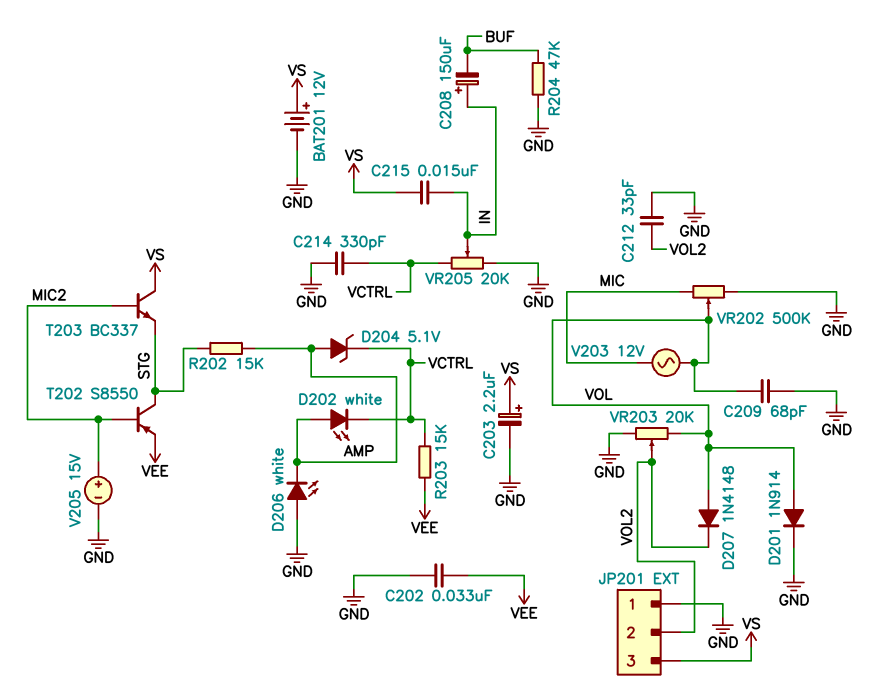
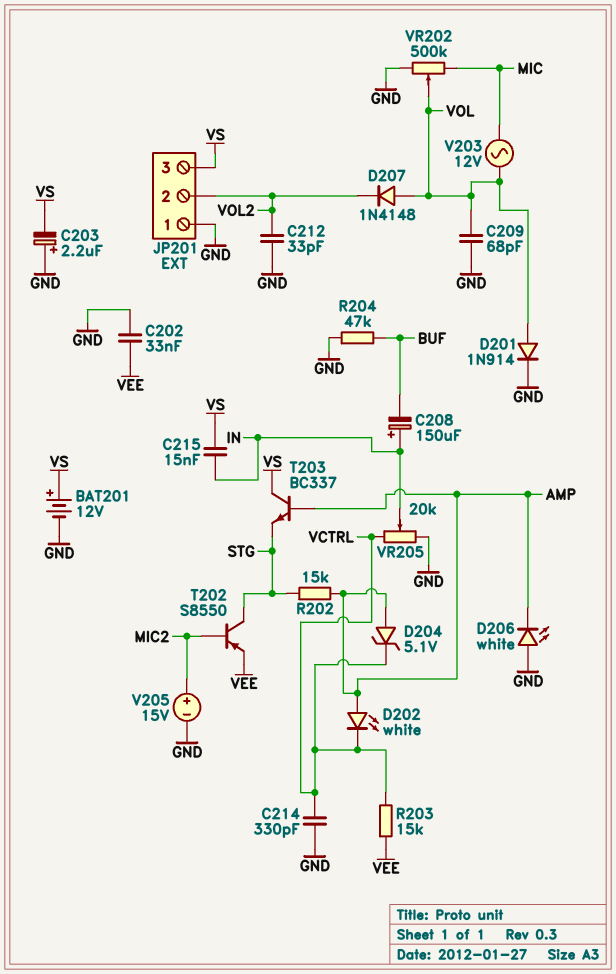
C203: 2.2uF (plus VS, minus GND) -> 2.2uF (plus GND, minus VS)
T203: NPN BC337 (B MIC2, C VS, E STG) -> NPN BC337 (B AMP, C VS, E STG)
VR203: 20k (GND, VOL, wiper VOL2) -> none

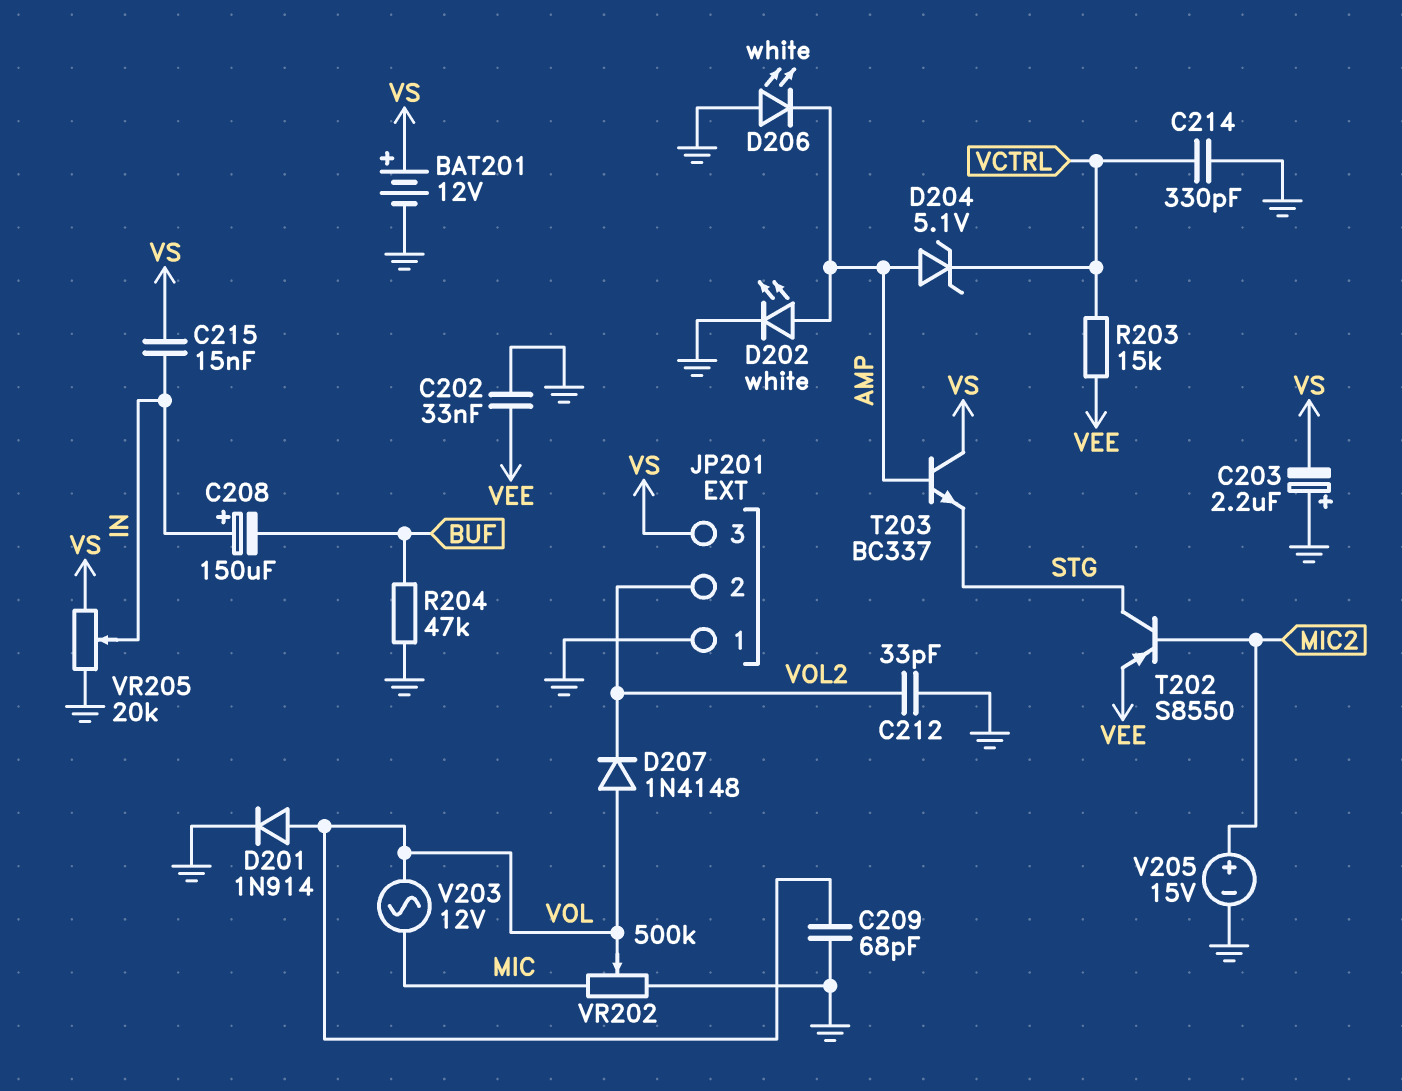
D202: LED white (A AMP, K VCTRL) -> LED white (A AMP, K GND)
R202: 15k (AMP, STG) -> none
VR205: 20k (GND, VCTRL, wiper IN) -> 20k (GND, VS, wiper IN)

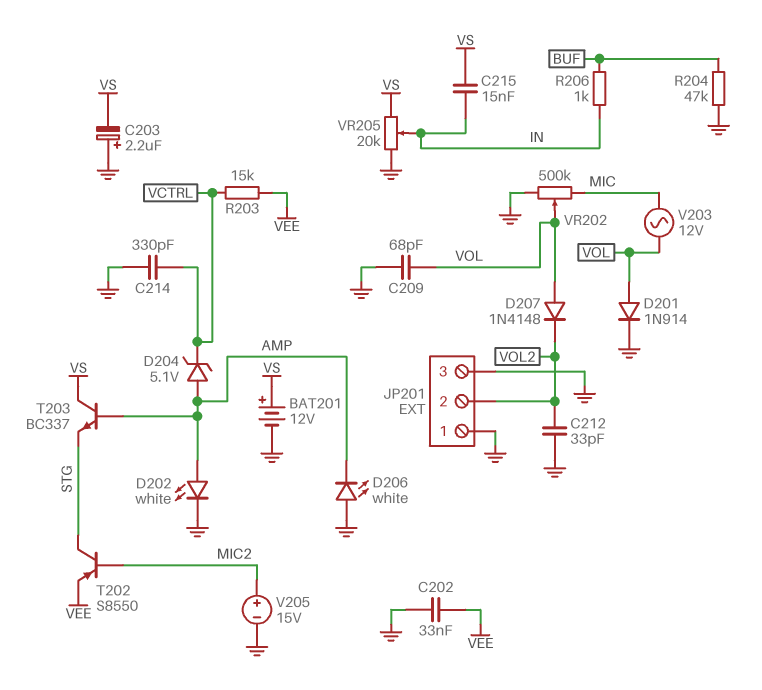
C208: 150uF (plus IN, minus BUF) -> none
JP201 pin 3: VS -> GND
R206: none -> 1k (BUF, IN)

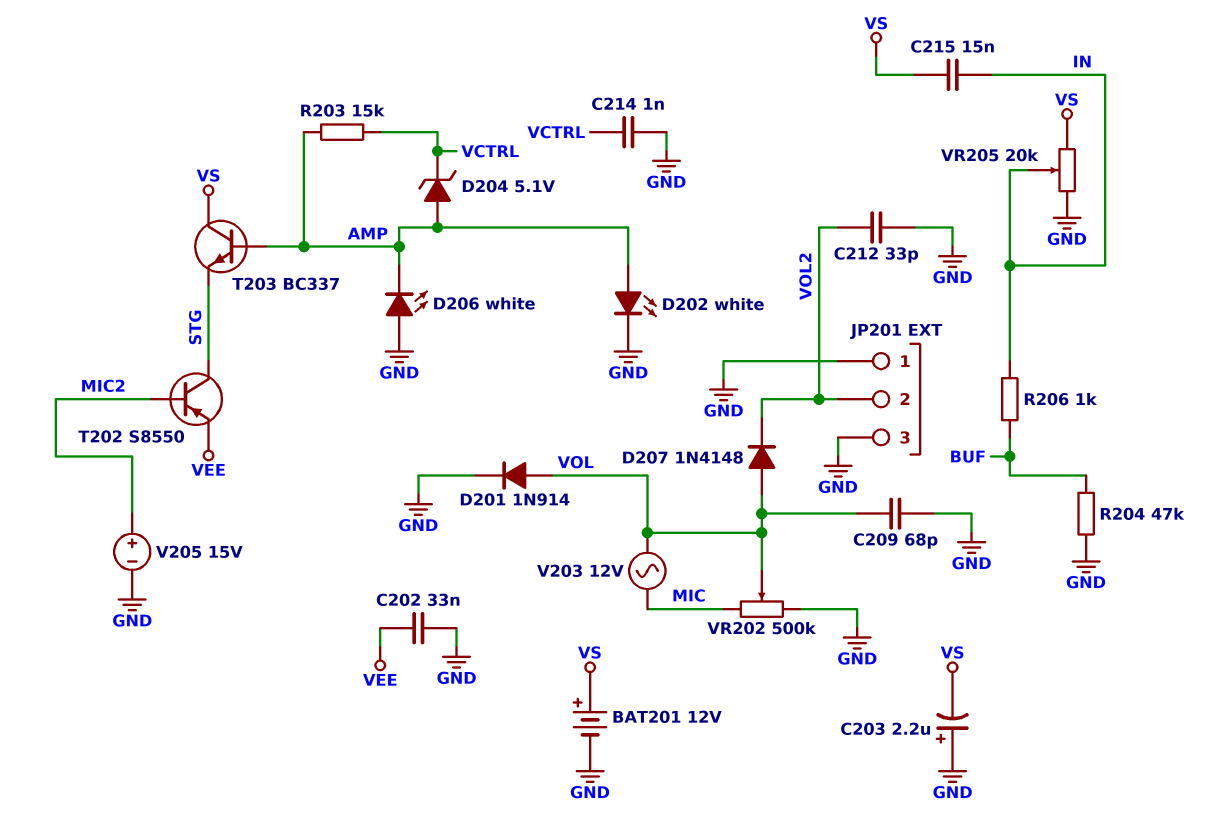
C214: 330pF (GND, VCTRL) -> 1nF (GND, VCTRL)
R203: 15k (VCTRL, VEE) -> 15k (AMP, VCTRL)

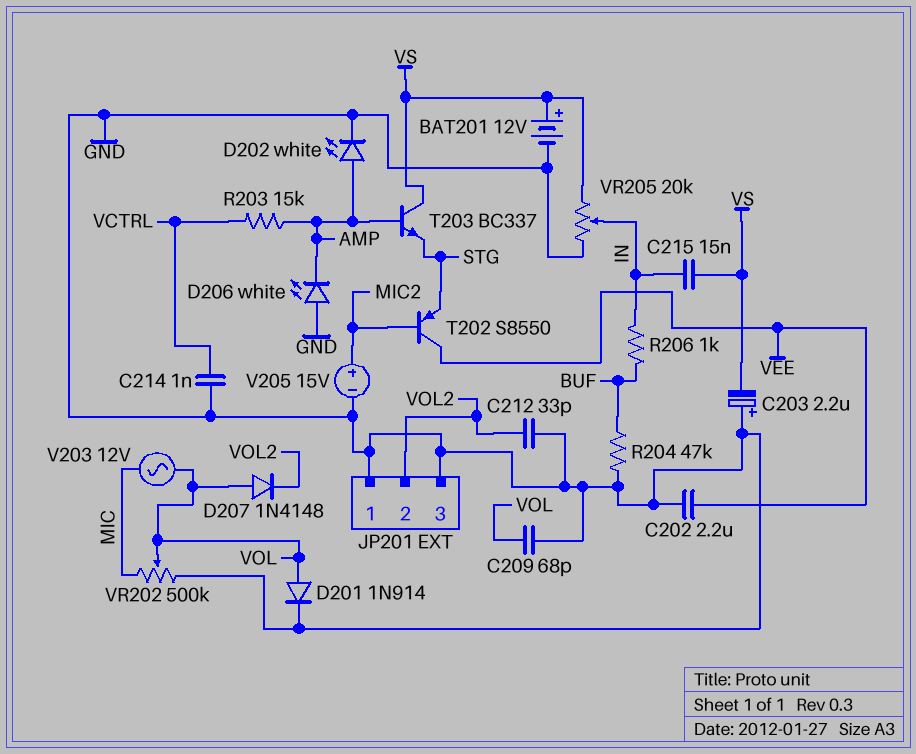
C202: 33nF (GND, VEE) -> 2.2uF (GND, VEE)
D204: zener 5.1V (A AMP, K VCTRL) -> none
T202: PNP S8550 (B MIC2, C STG, E VEE) -> PNP S8550 (B MIC2, C VEE, E STG)

